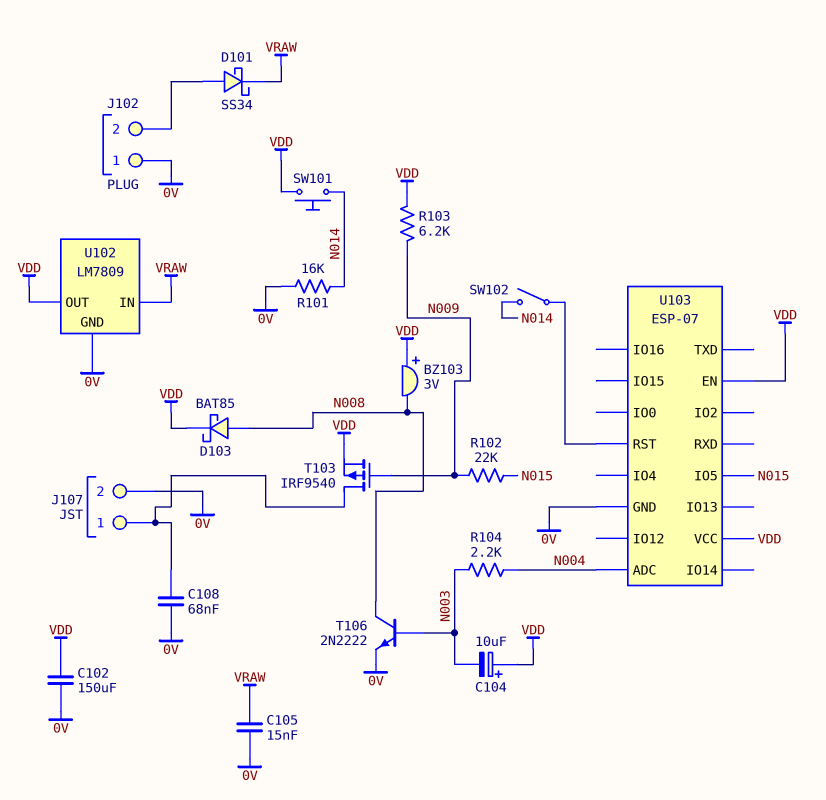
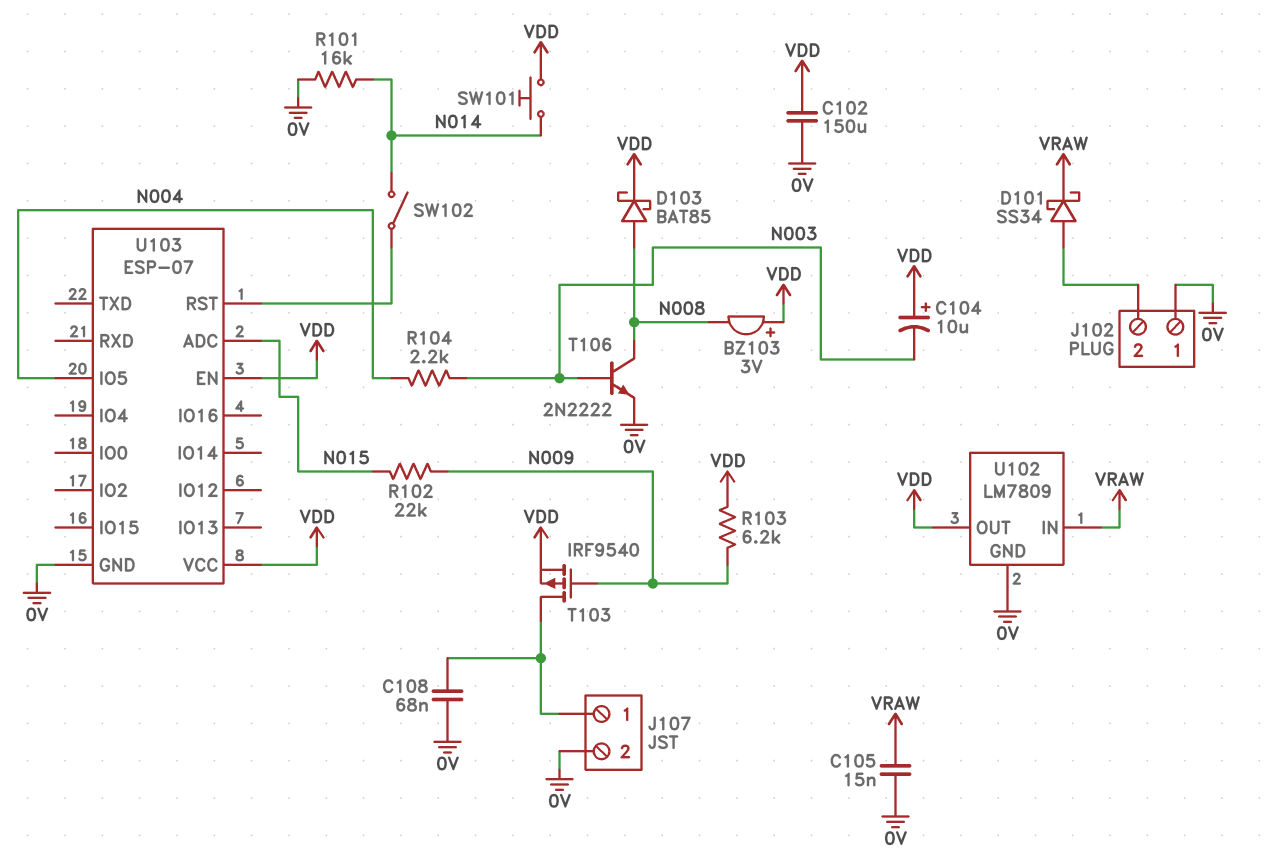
U103 pin ADC: N004 -> N015
U103 pin IO5: N015 -> N004

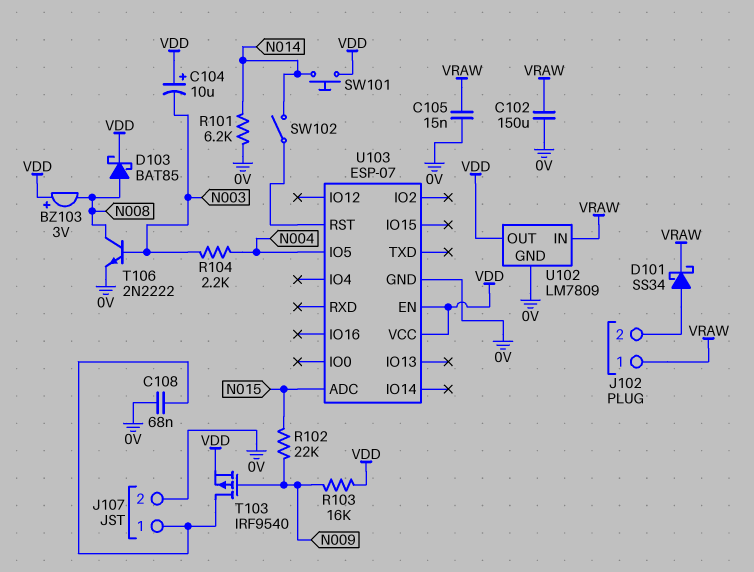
C102: 150uF (0V, VDD) -> 150uF (0V, VRAW)
J102 pin 1: 0V -> VRAW
R101: 16k (0V, N014) -> 6.2k (0V, N014)
R103: 6.2k (N009, VDD) -> 16k (N009, VDD)

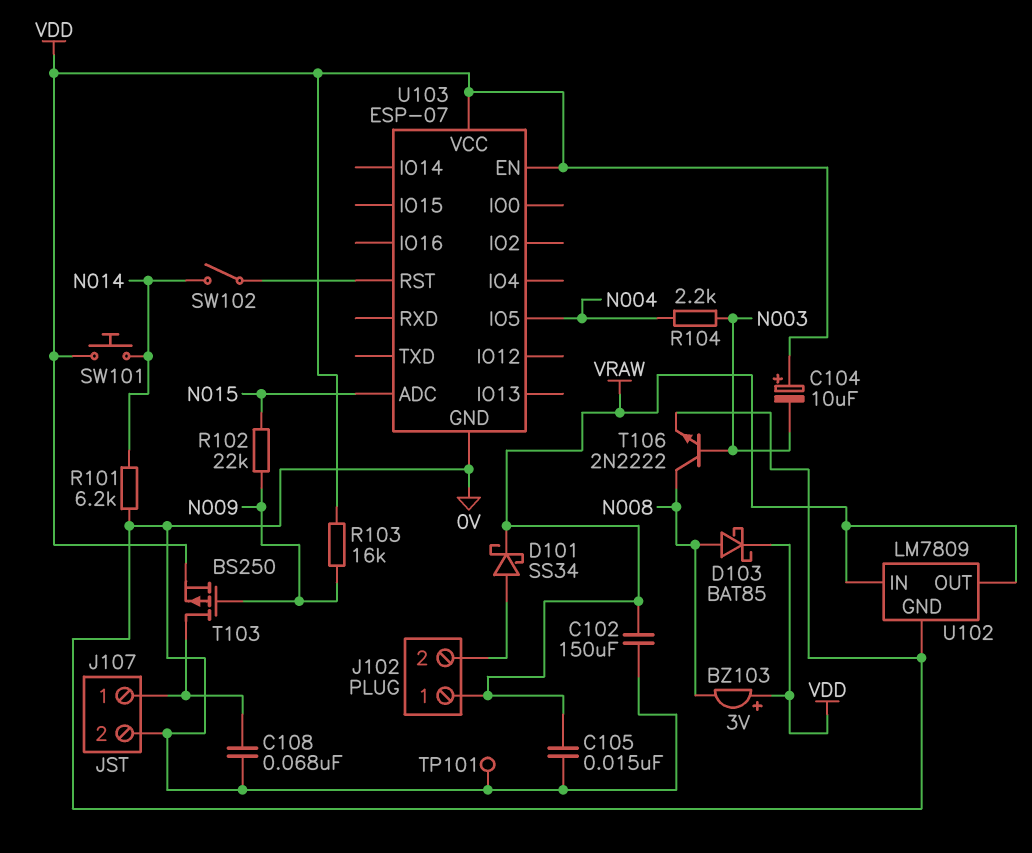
T103: PMOS IRF9540 (G N009, D J107/1, S VDD) -> PMOS BS250 (G N009, D J107/1, S VDD)
TP101: none -> test point (0V)
U102 pin OUT: VDD -> VRAW

